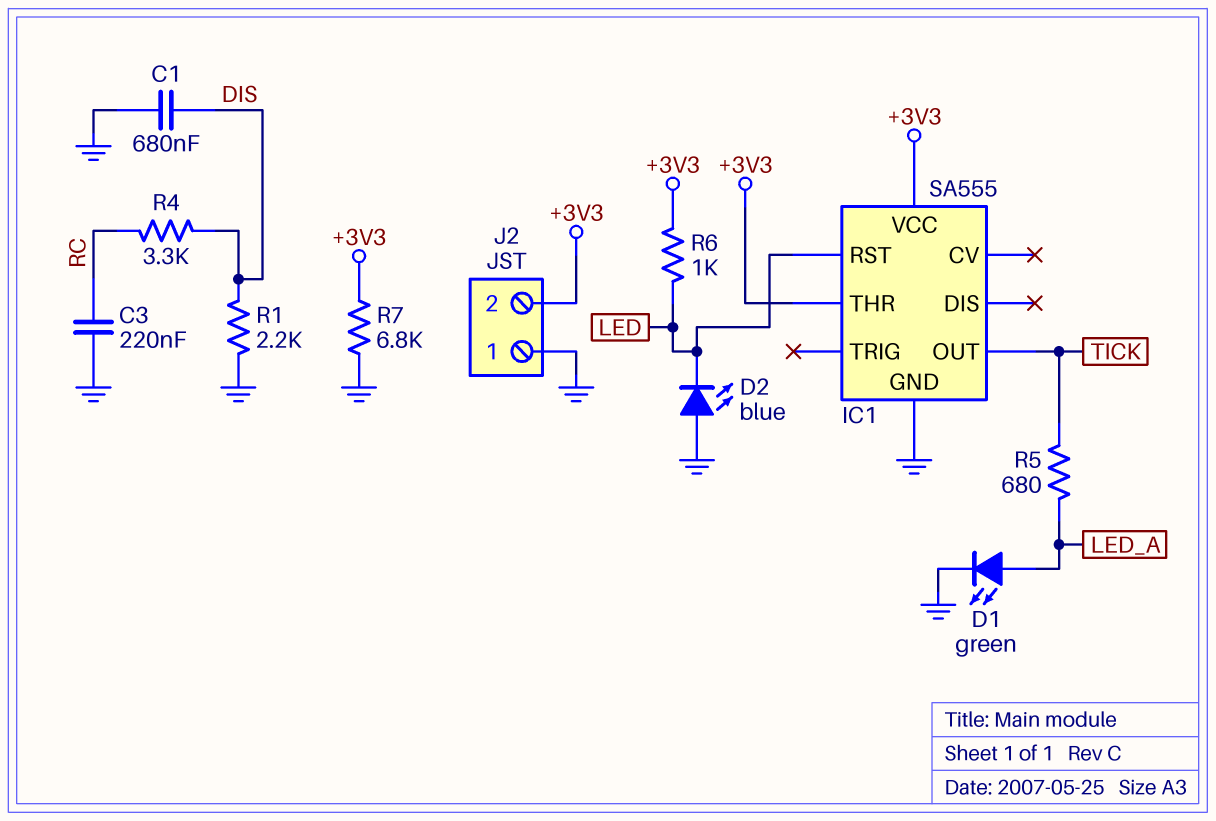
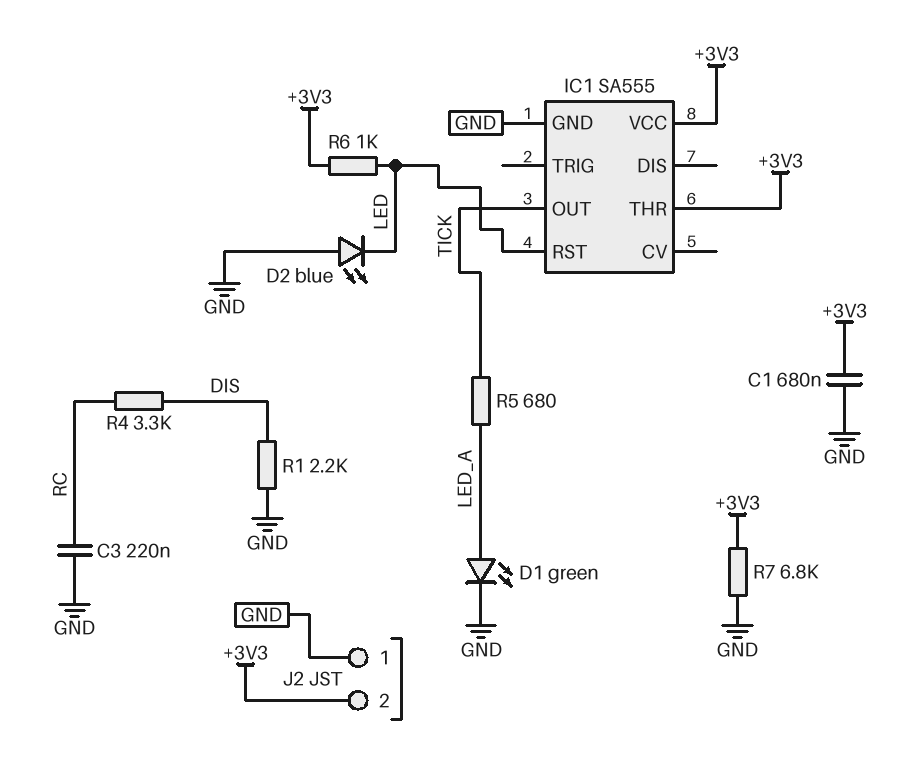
C1: 680nF (DIS, GND) -> 680nF (+3V3, GND)

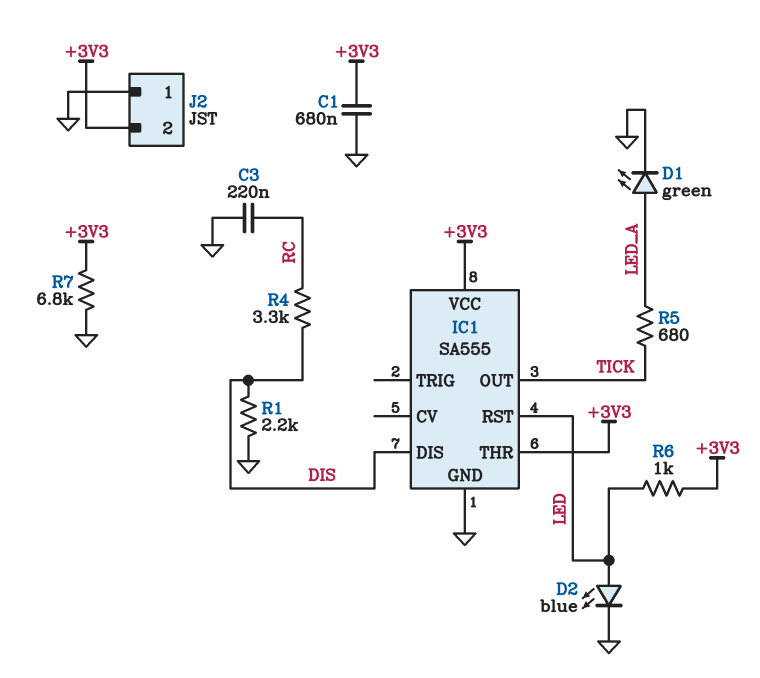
D2: LED blue (A GND, K LED) -> LED blue (A LED, K GND)
IC1 pin DIS: none -> DIS

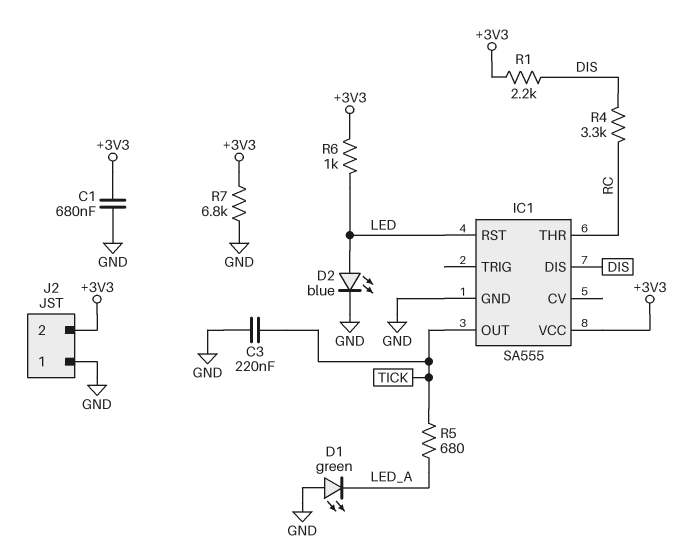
C3: 220nF (GND, RC) -> 220nF (GND, TICK)
D1: LED green (A LED_A, K GND) -> LED green (A GND, K LED_A)
IC1 pin THR: +3V3 -> RC
R1: 2.2k (DIS, GND) -> 2.2k (+3V3, DIS)

